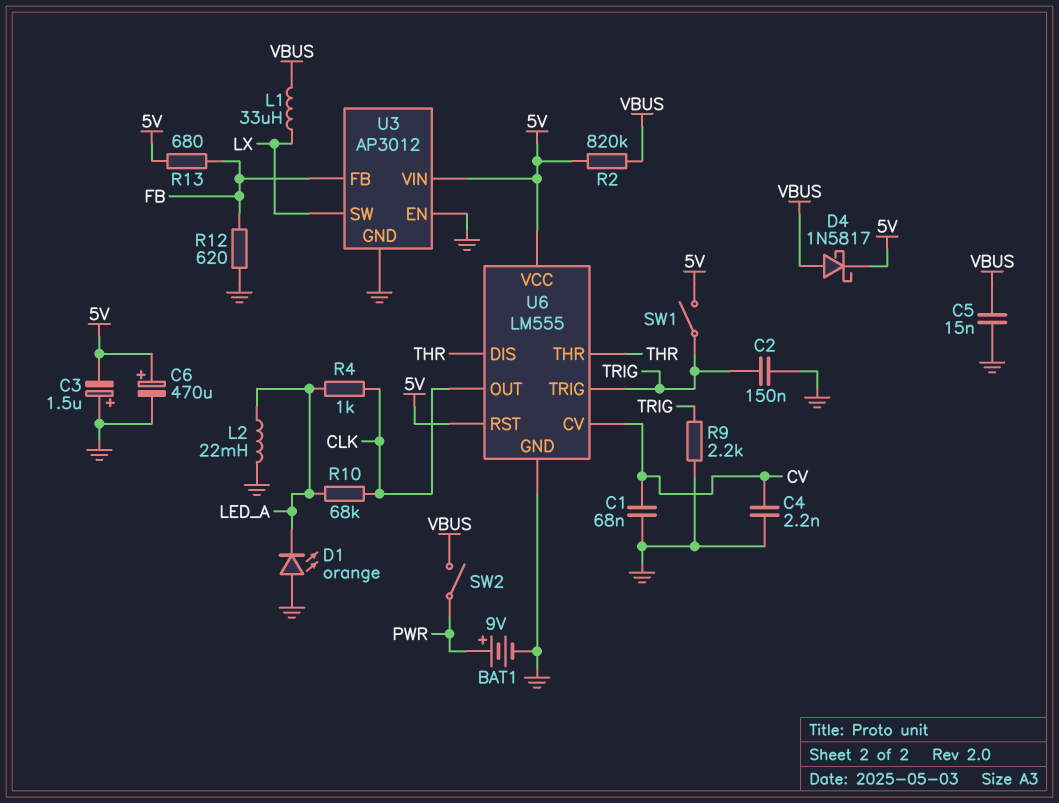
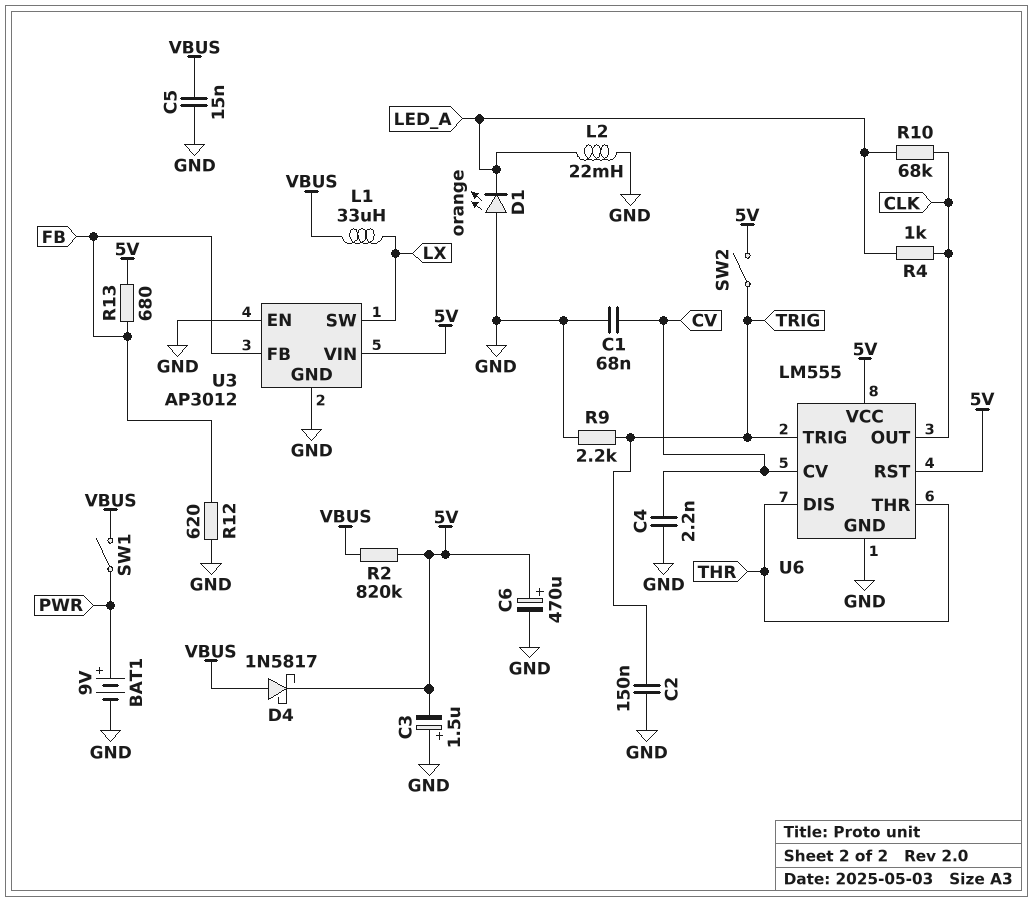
SW1: switch (5V, TRIG) -> switch (PWR, VBUS)
SW2: switch (PWR, VBUS) -> switch (5V, TRIG)

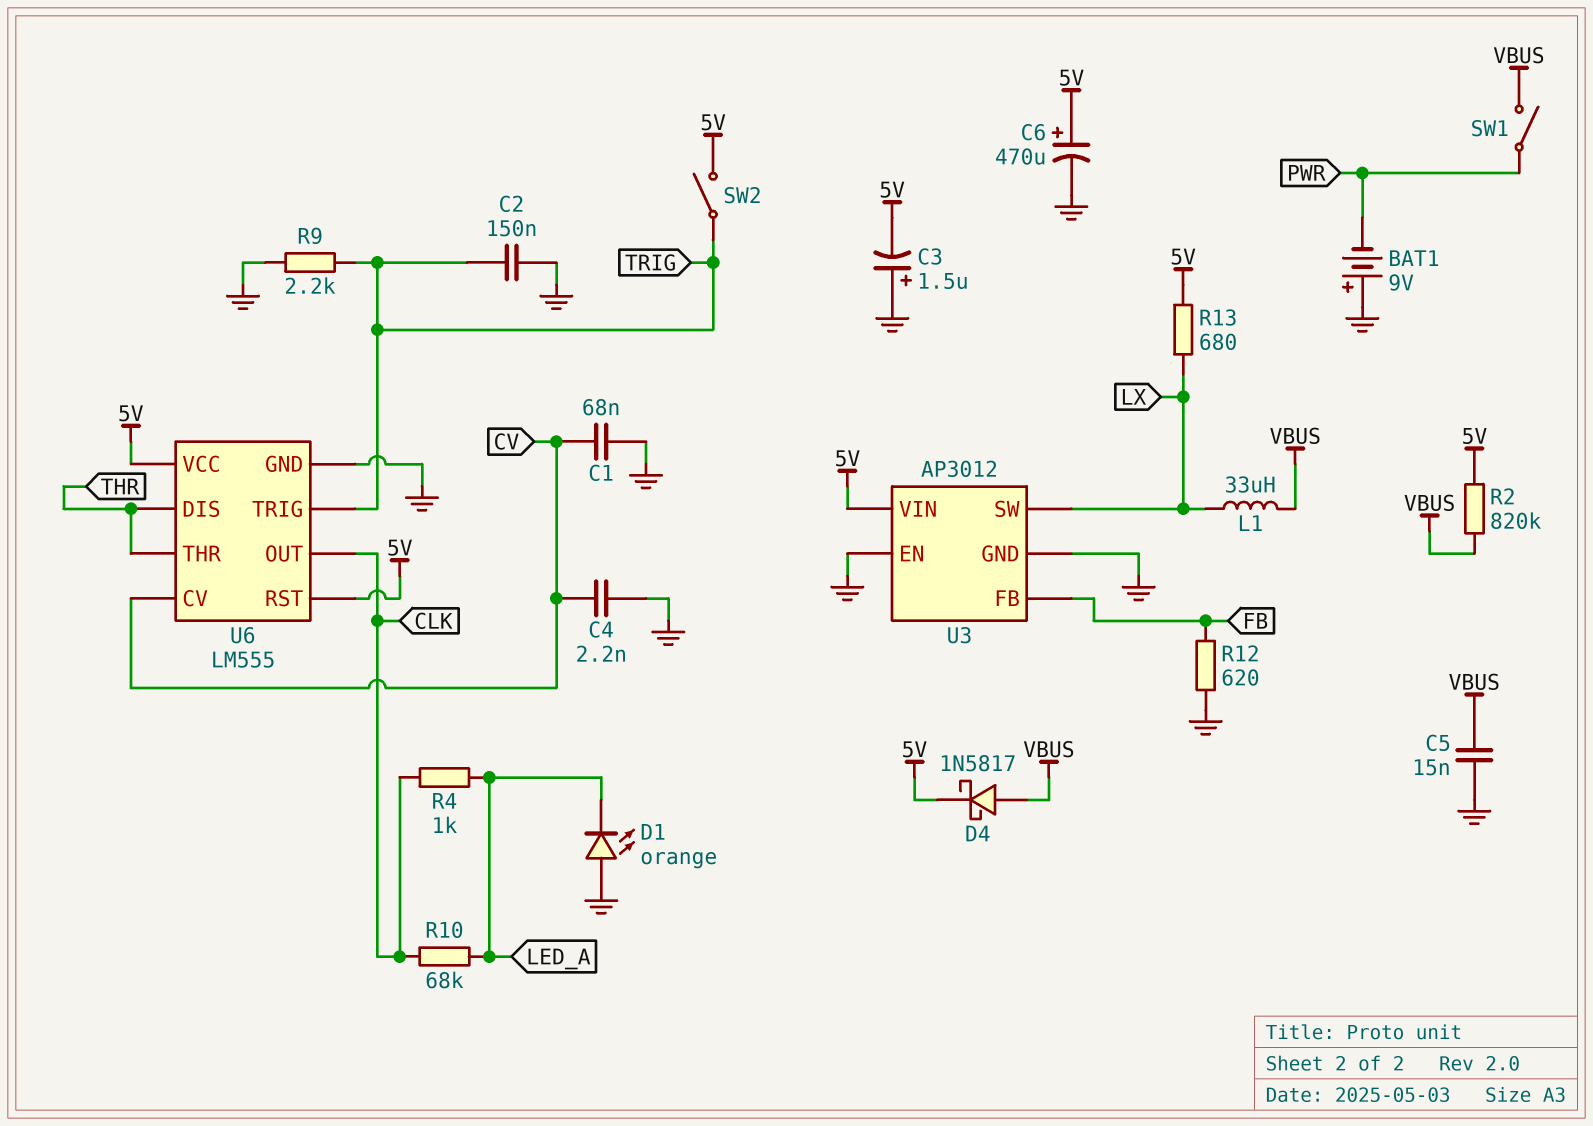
BAT1: 9V (plus PWR, minus GND) -> 9V (plus GND, minus PWR)
L2: 22mH (GND, LED_A) -> none
R13: 680 (5V, FB) -> 680 (5V, LX)

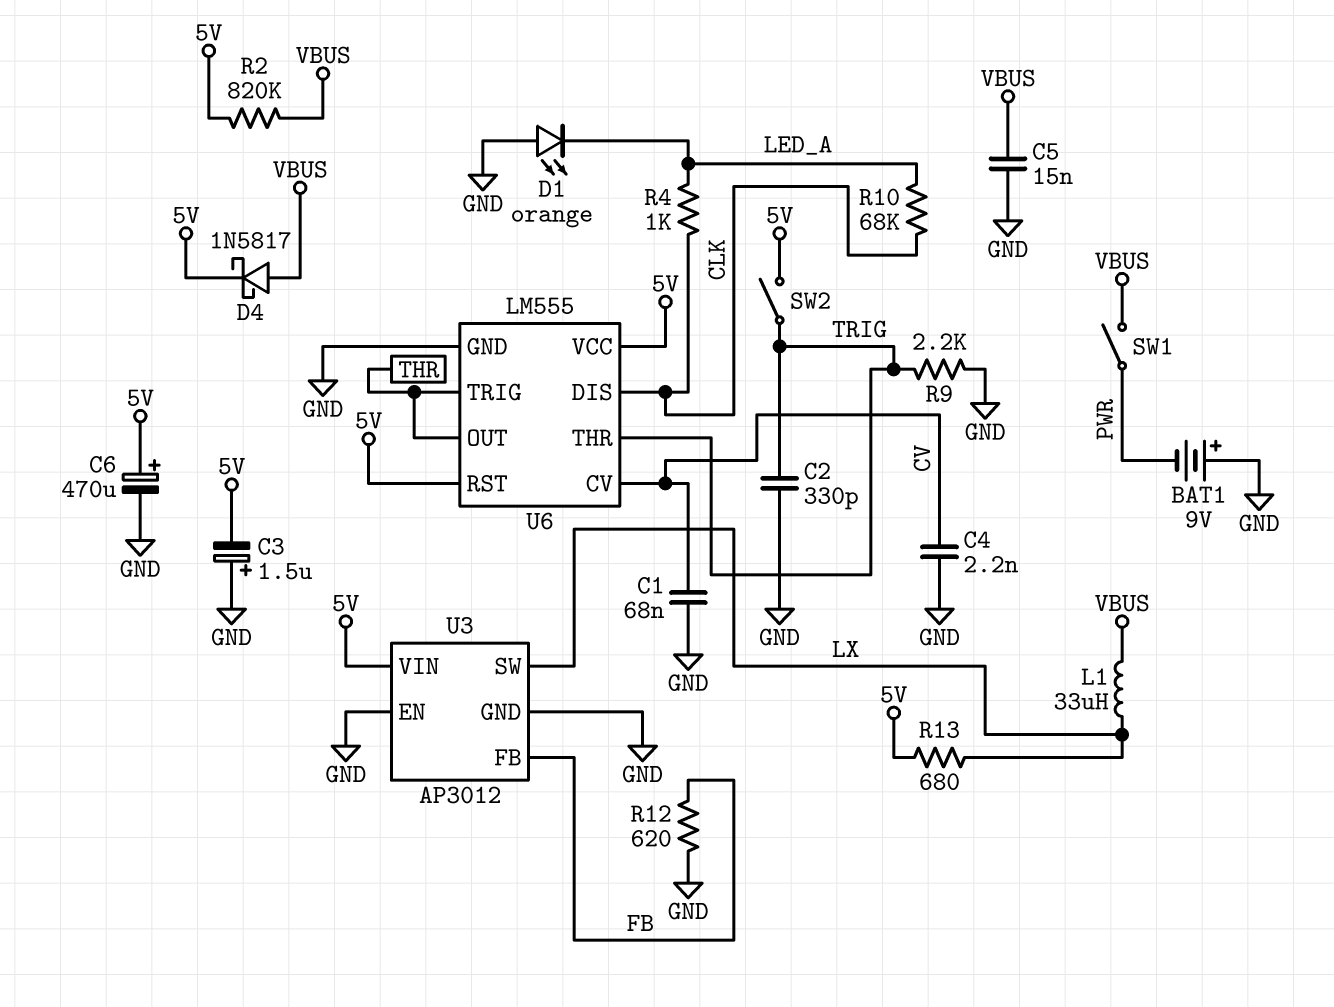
C2: 150nF (GND, TRIG) -> 330pF (GND, TRIG)
U6 pin DIS: THR -> CLK
U6 pin OUT: CLK -> THR
U6 pin THR: THR -> TRIG
U6 pin TRIG: TRIG -> THR

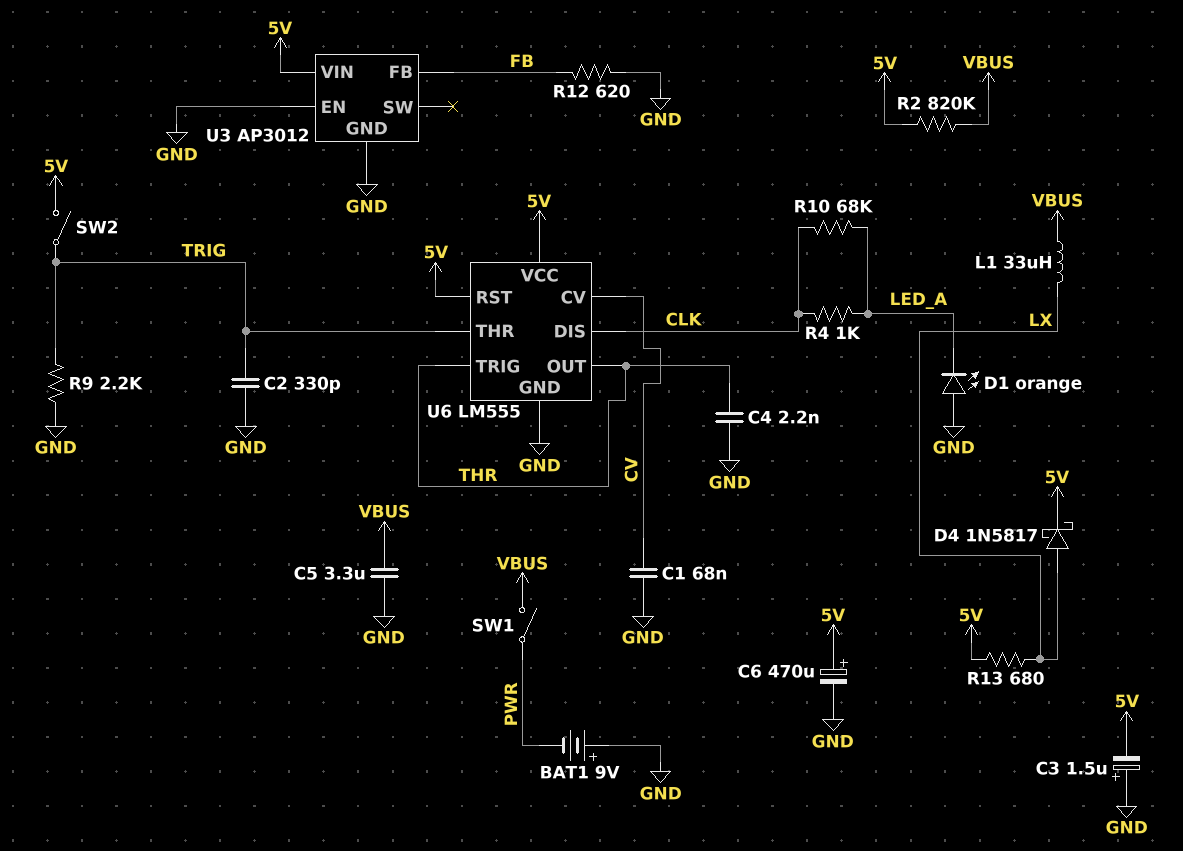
C4: 2.2nF (CV, GND) -> 2.2nF (GND, THR)
C5: 15nF (GND, VBUS) -> 3.3uF (GND, VBUS)
D4: schottky 1N5817 (A VBUS, K 5V) -> schottky 1N5817 (A LX, K 5V)
U3 pin SW: LX -> none

